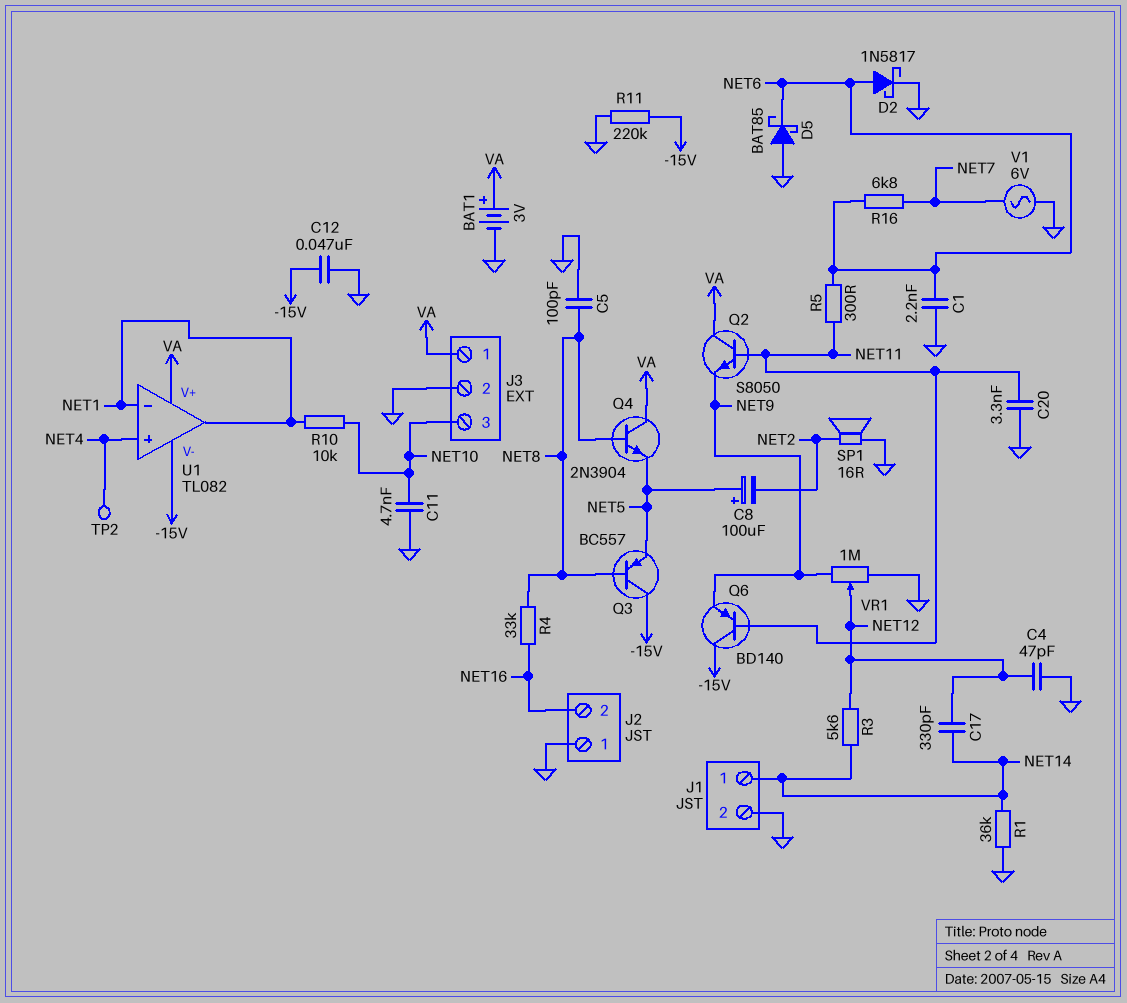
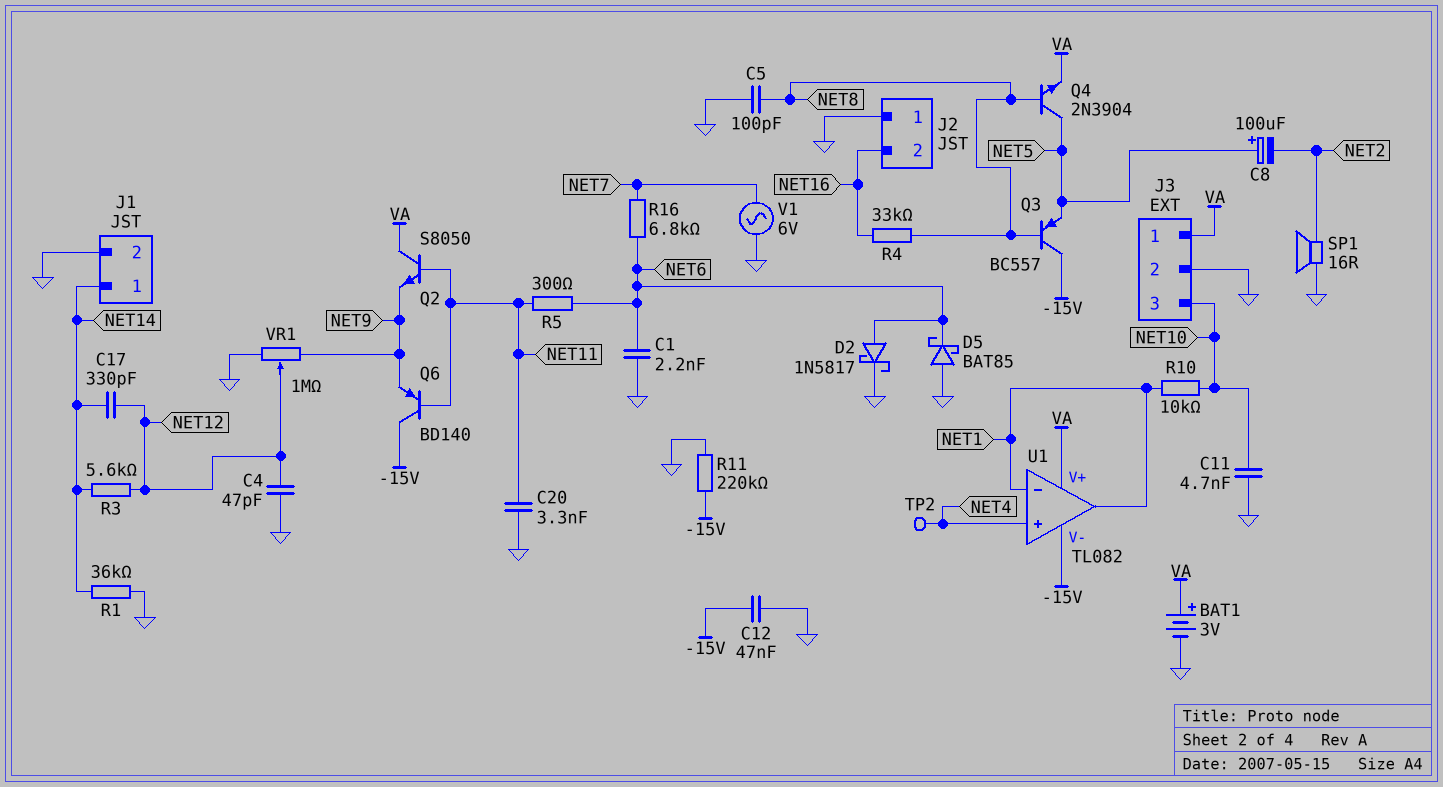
Q4: NPN 2N3904 (B NET8, C VA, E NET5) -> NPN 2N3904 (B NET8, C NET5, E VA)

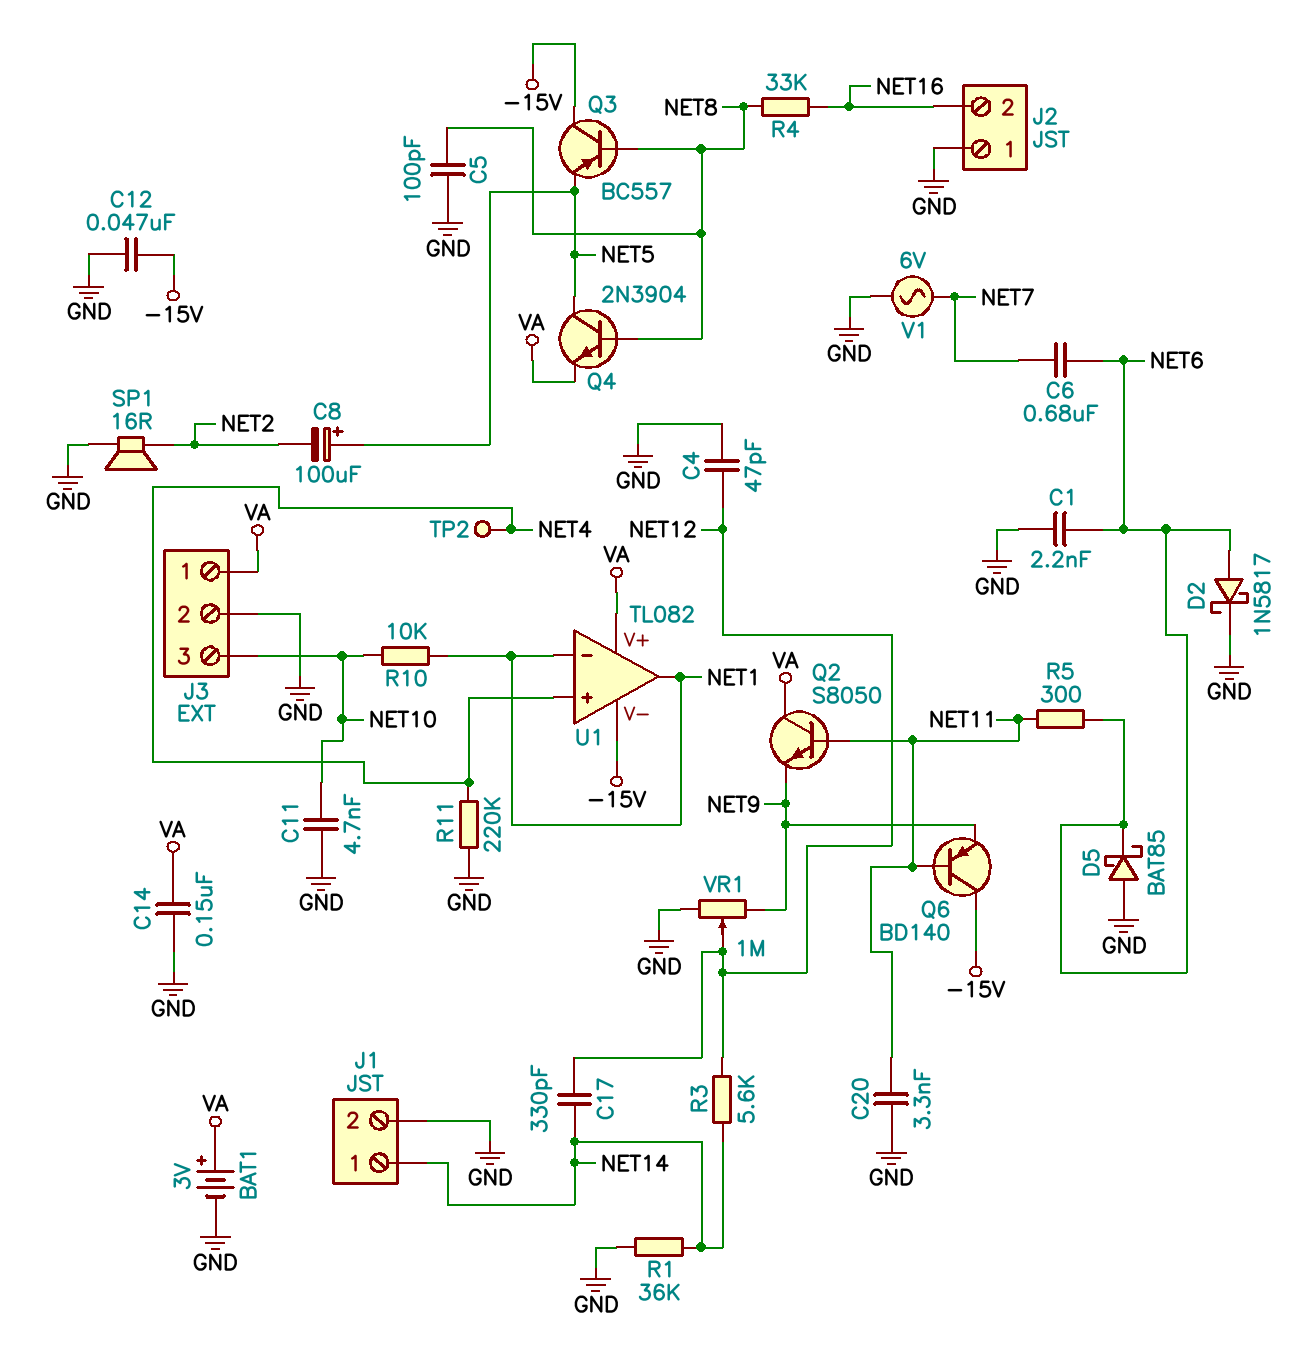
C6: none -> 680nF (NET6, NET7)
C14: none -> 150nF (GND, VA)
R11: 220k (-15V, GND) -> 220k (GND, NET4)
R16: 6.8k (NET6, NET7) -> none

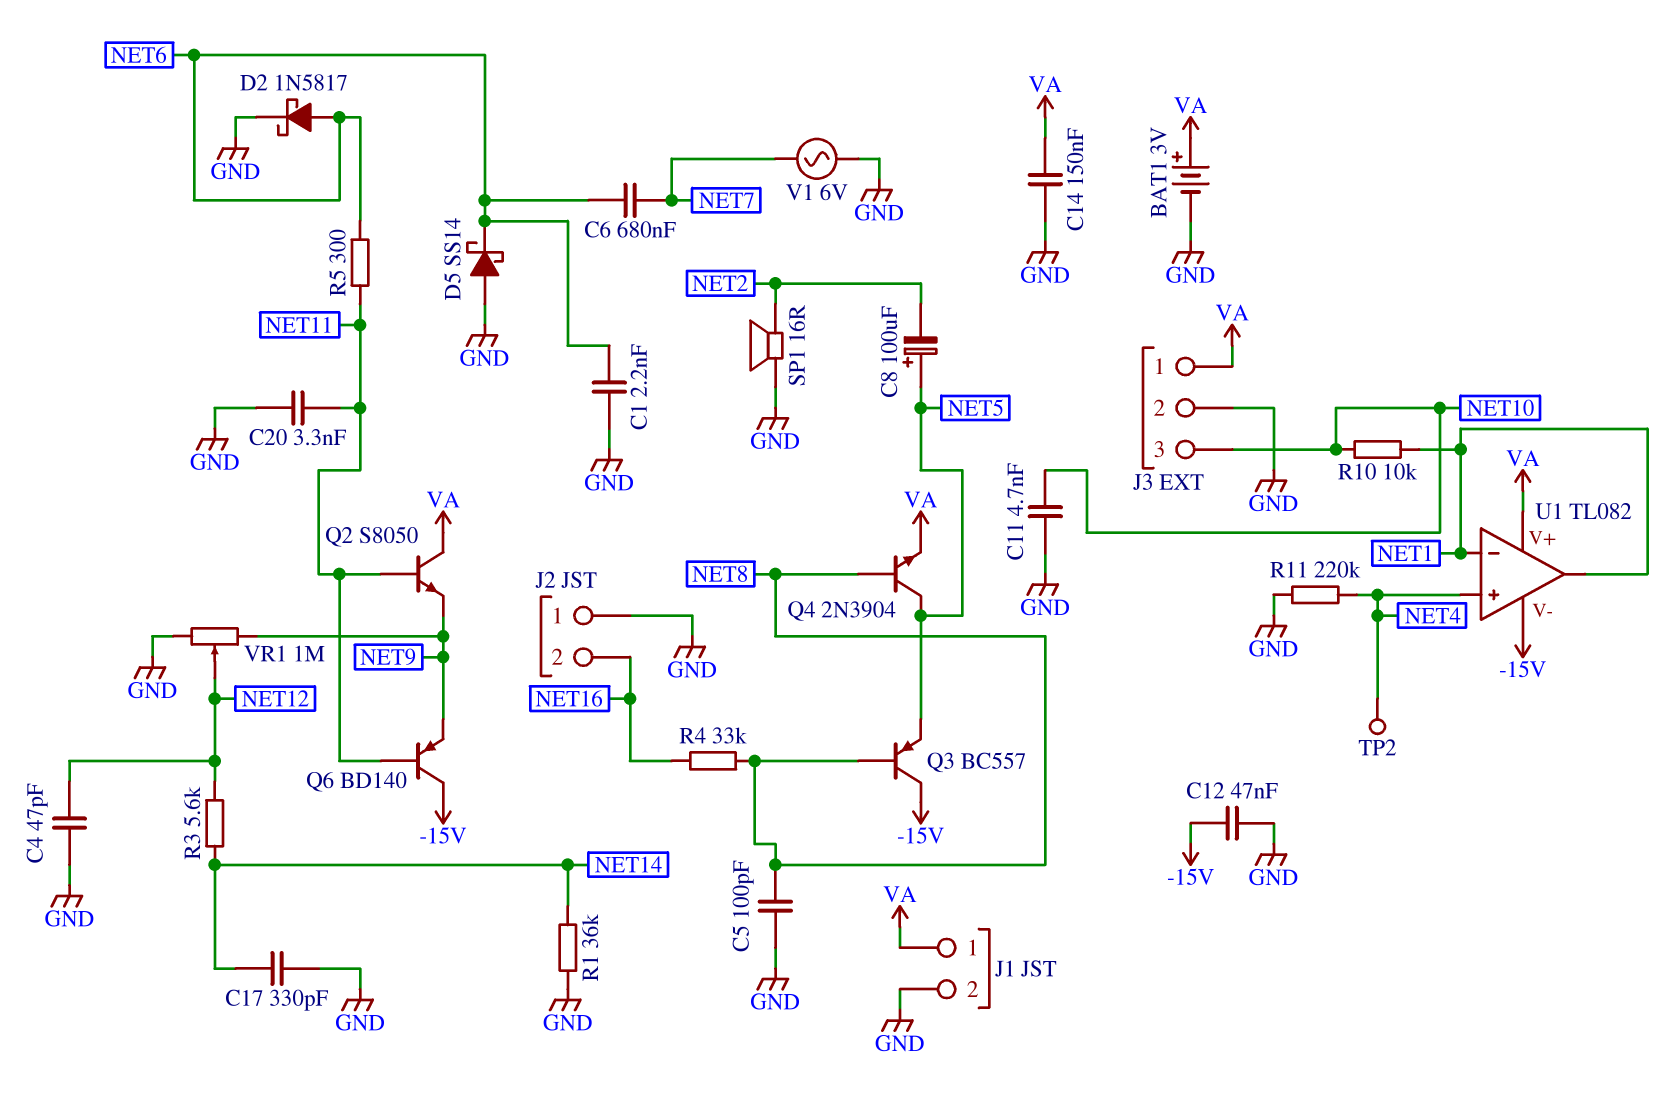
C17: 330pF (NET12, NET14) -> 330pF (GND, NET14)
D5: schottky BAT85 (A GND, K NET6) -> schottky SS14 (A GND, K NET6)
J1 pin 1: NET14 -> VA

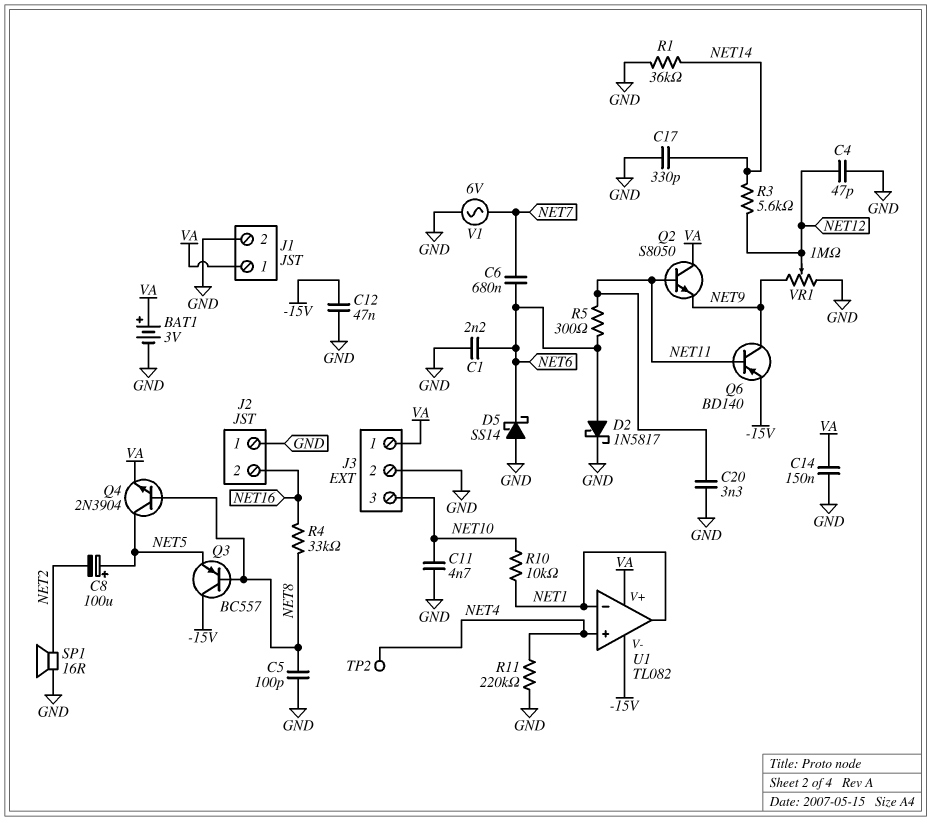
Q6: PNP BD140 (B NET11, C -15V, E NET9) -> PNP BD140 (B NET11, C NET9, E -15V)

